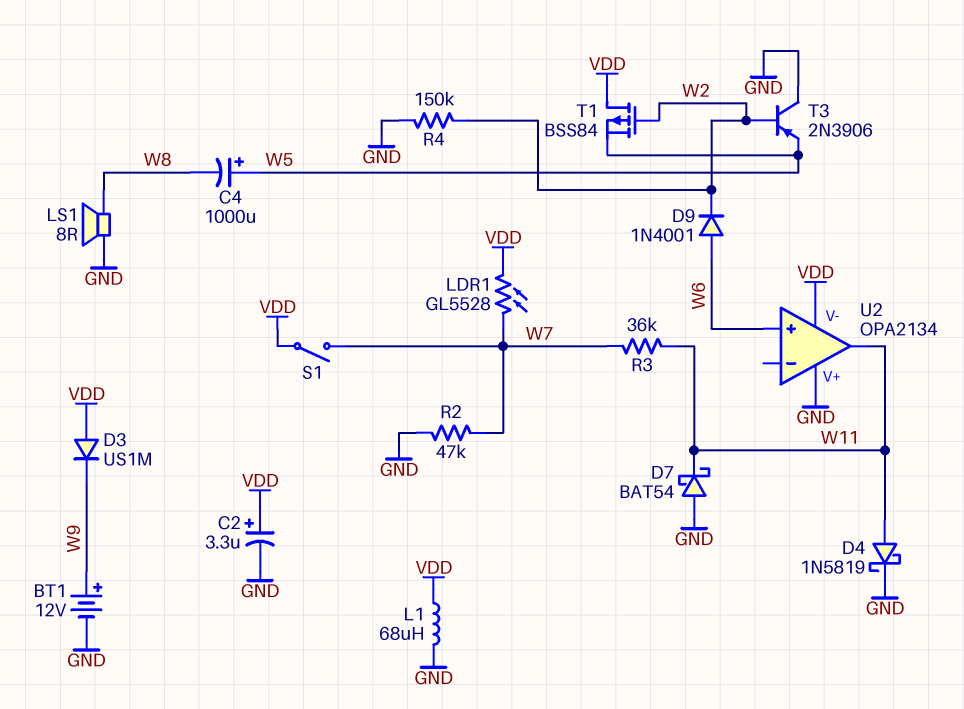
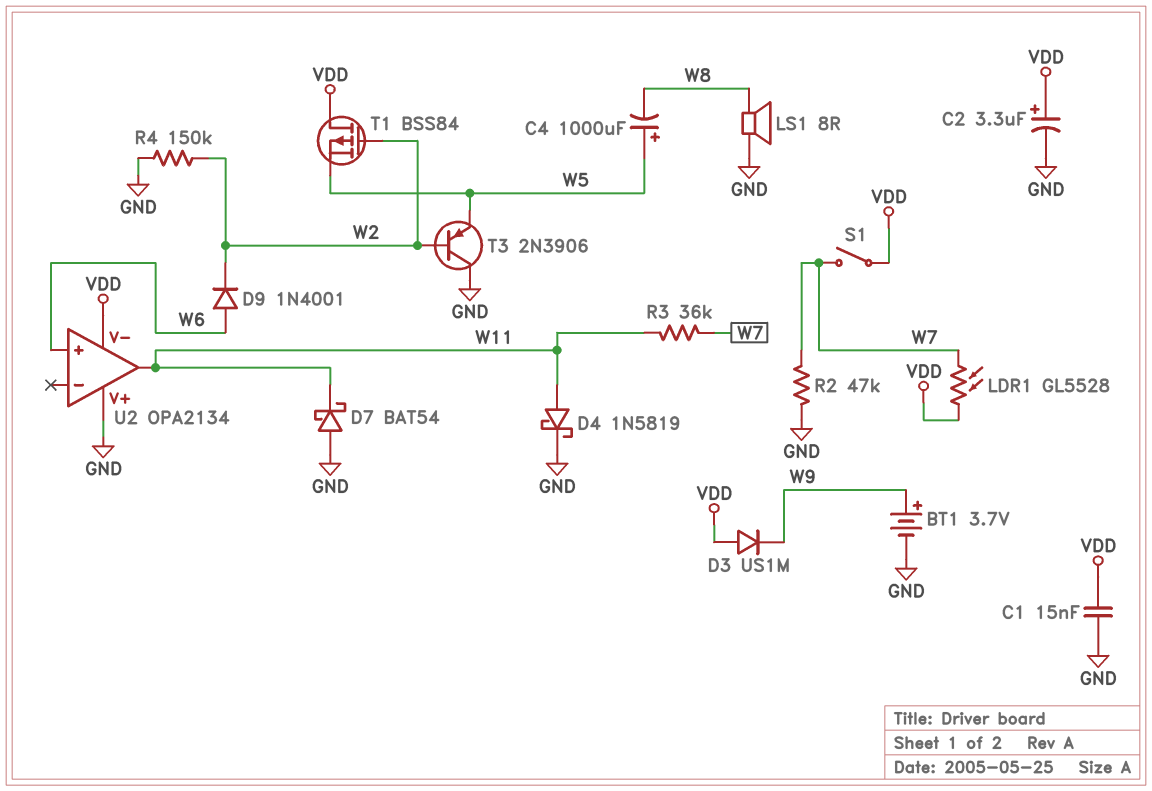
BT1: 12V (plus W9, minus GND) -> 3.7V (plus W9, minus GND)
C1: none -> 15nF (GND, VDD)
L1: 68uH (GND, VDD) -> none

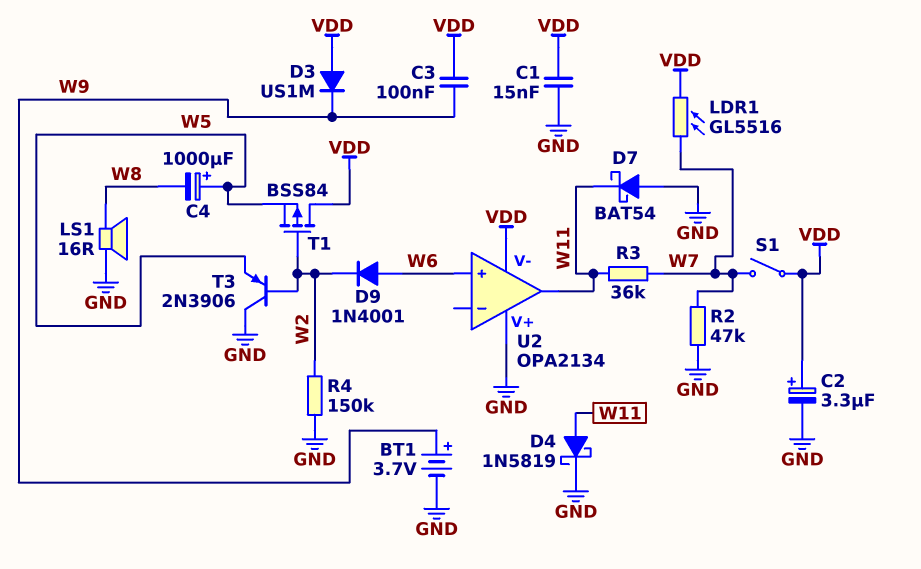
C3: none -> 100nF (VDD, W9)
LDR1: GL5528 (VDD, W7) -> GL5516 (VDD, W7)
LS1: speaker 8R (GND, W8) -> speaker 16R (GND, W8)

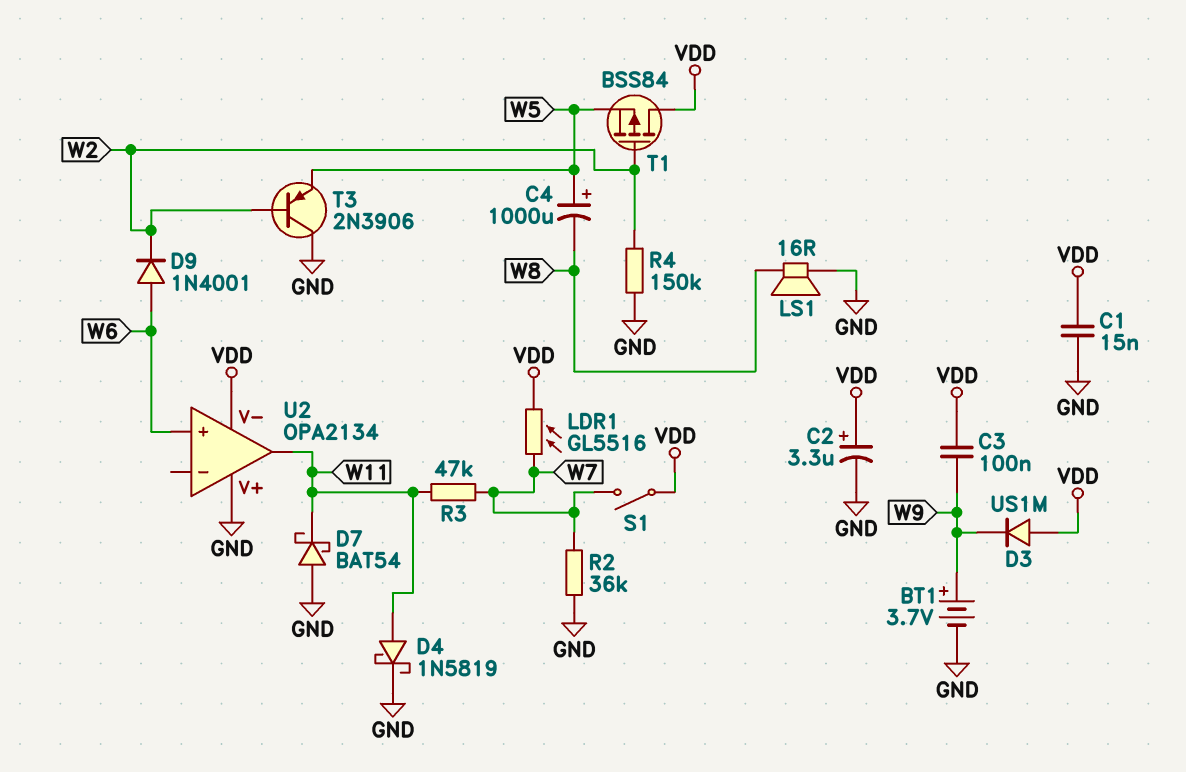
R2: 47k (GND, W7) -> 36k (GND, W7)
R3: 36k (W7, W11) -> 47k (W7, W11)

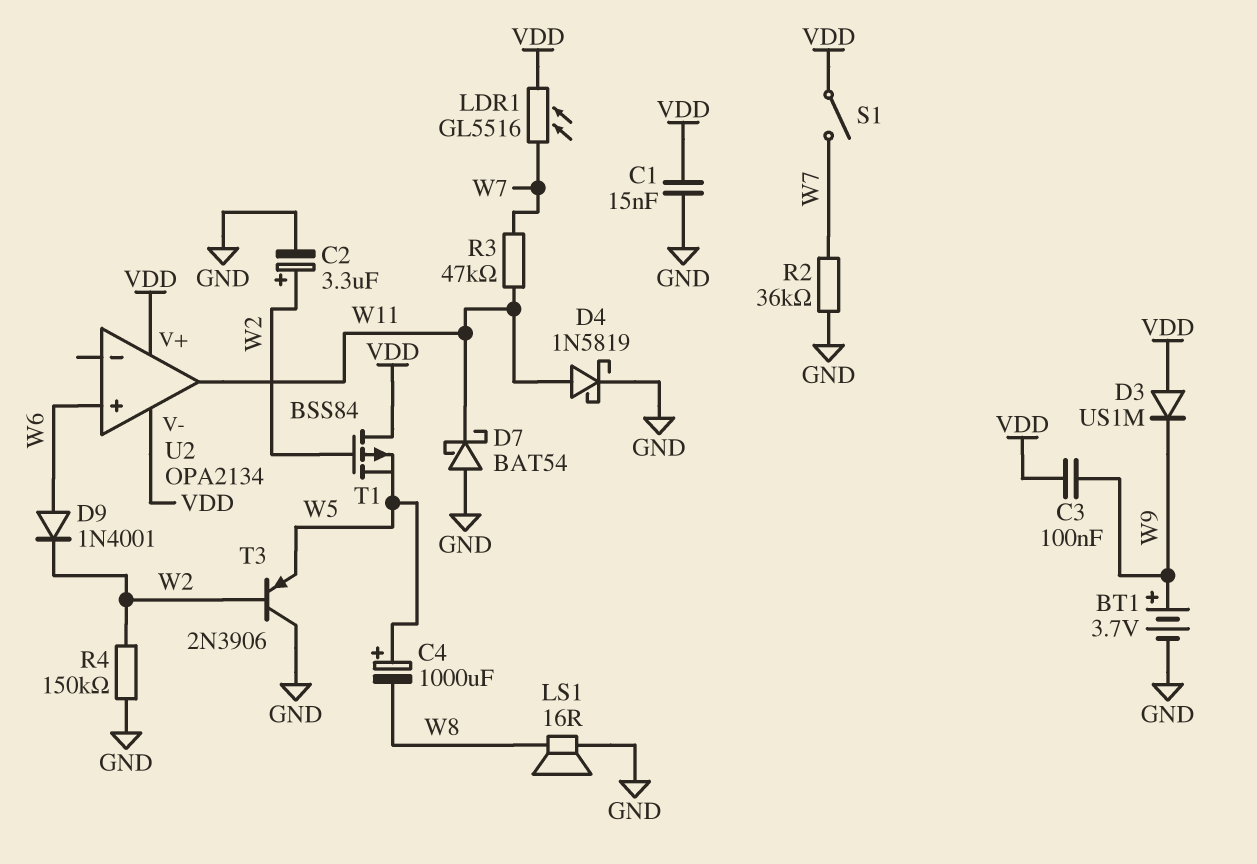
C2: 3.3uF (plus VDD, minus GND) -> 3.3uF (plus W2, minus GND)
U2 pin V+: GND -> VDD

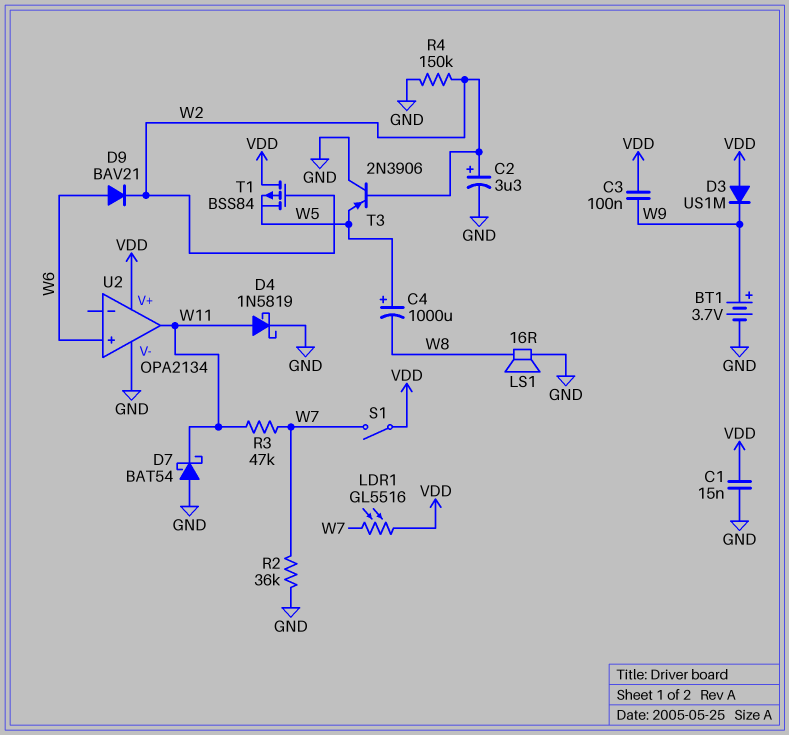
D9: diode 1N4001 (A W6, K W2) -> diode BAV21 (A W6, K W2)
U2 pin V-: VDD -> GND

